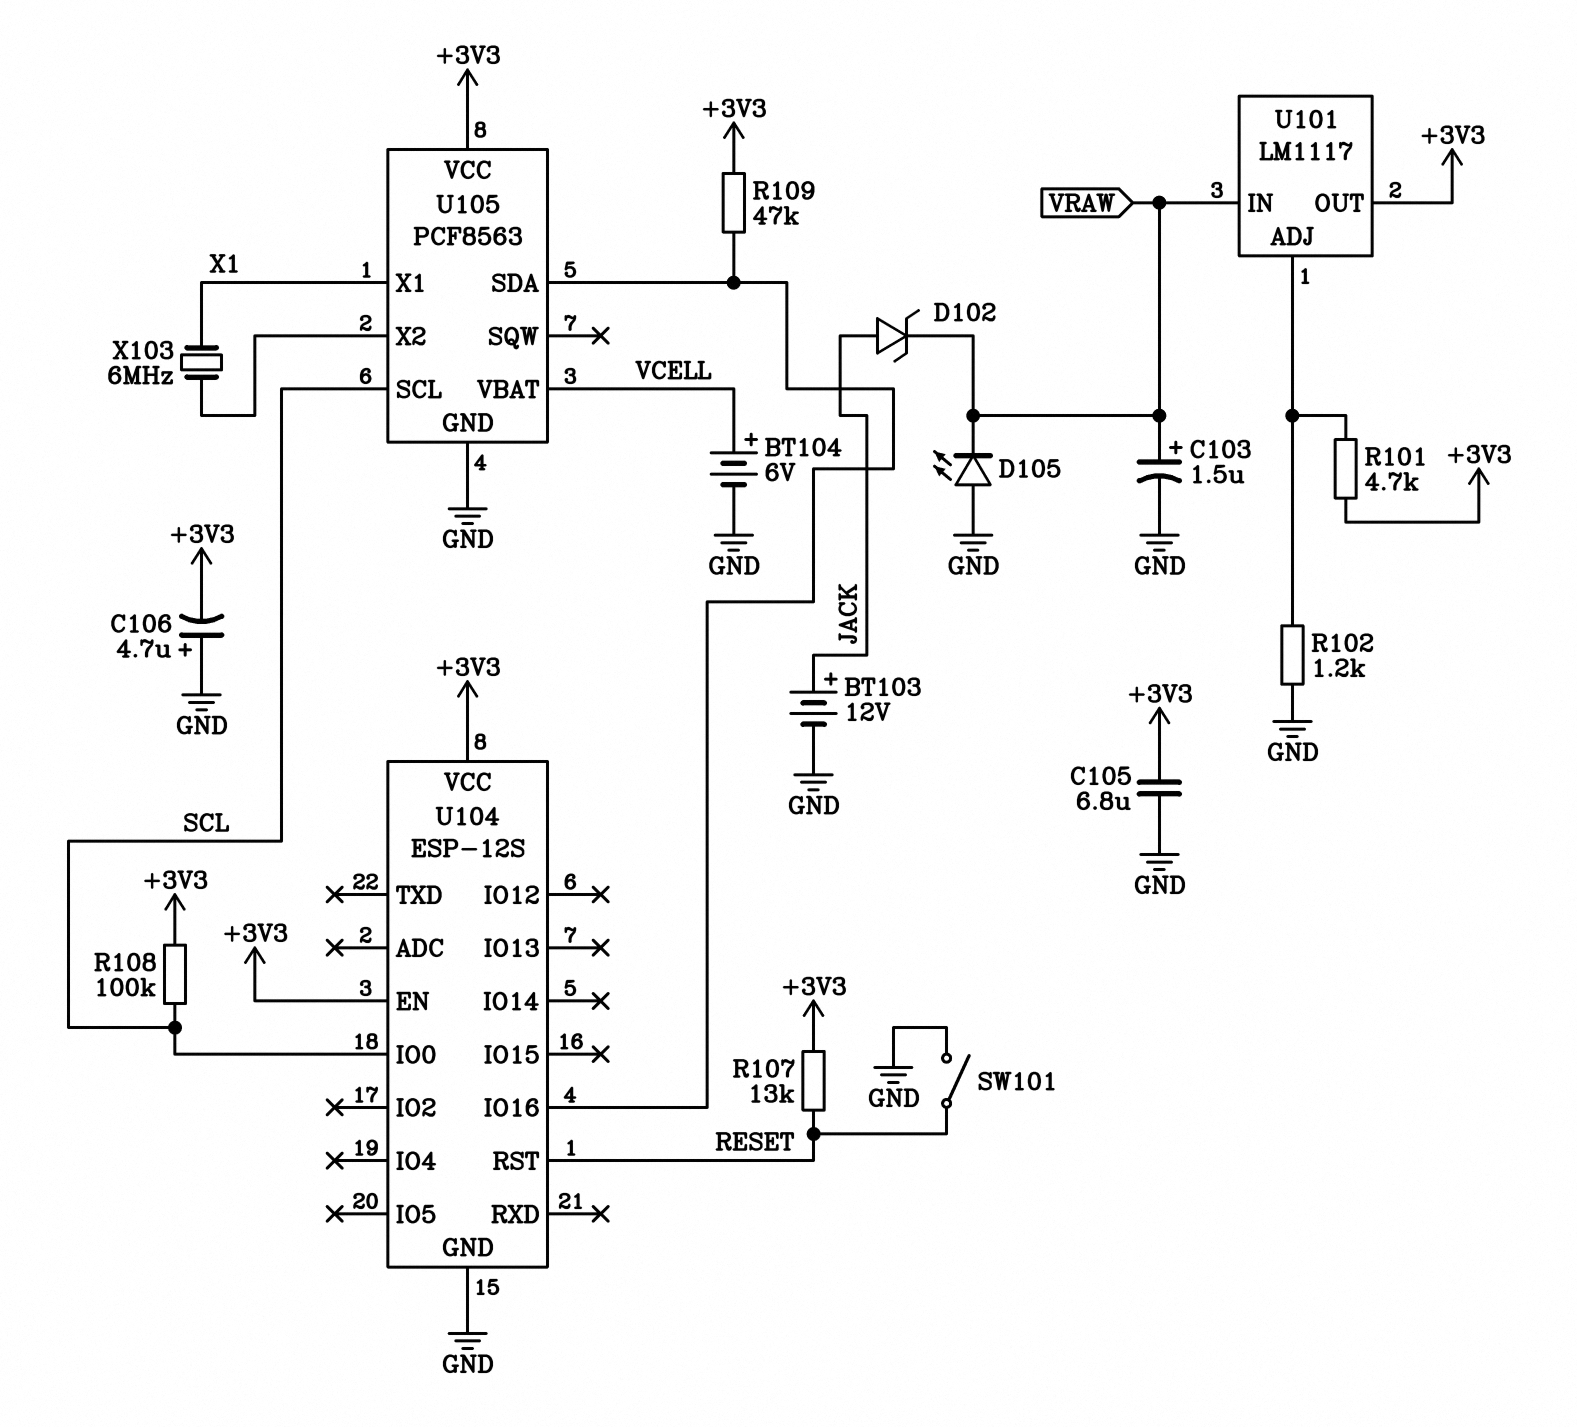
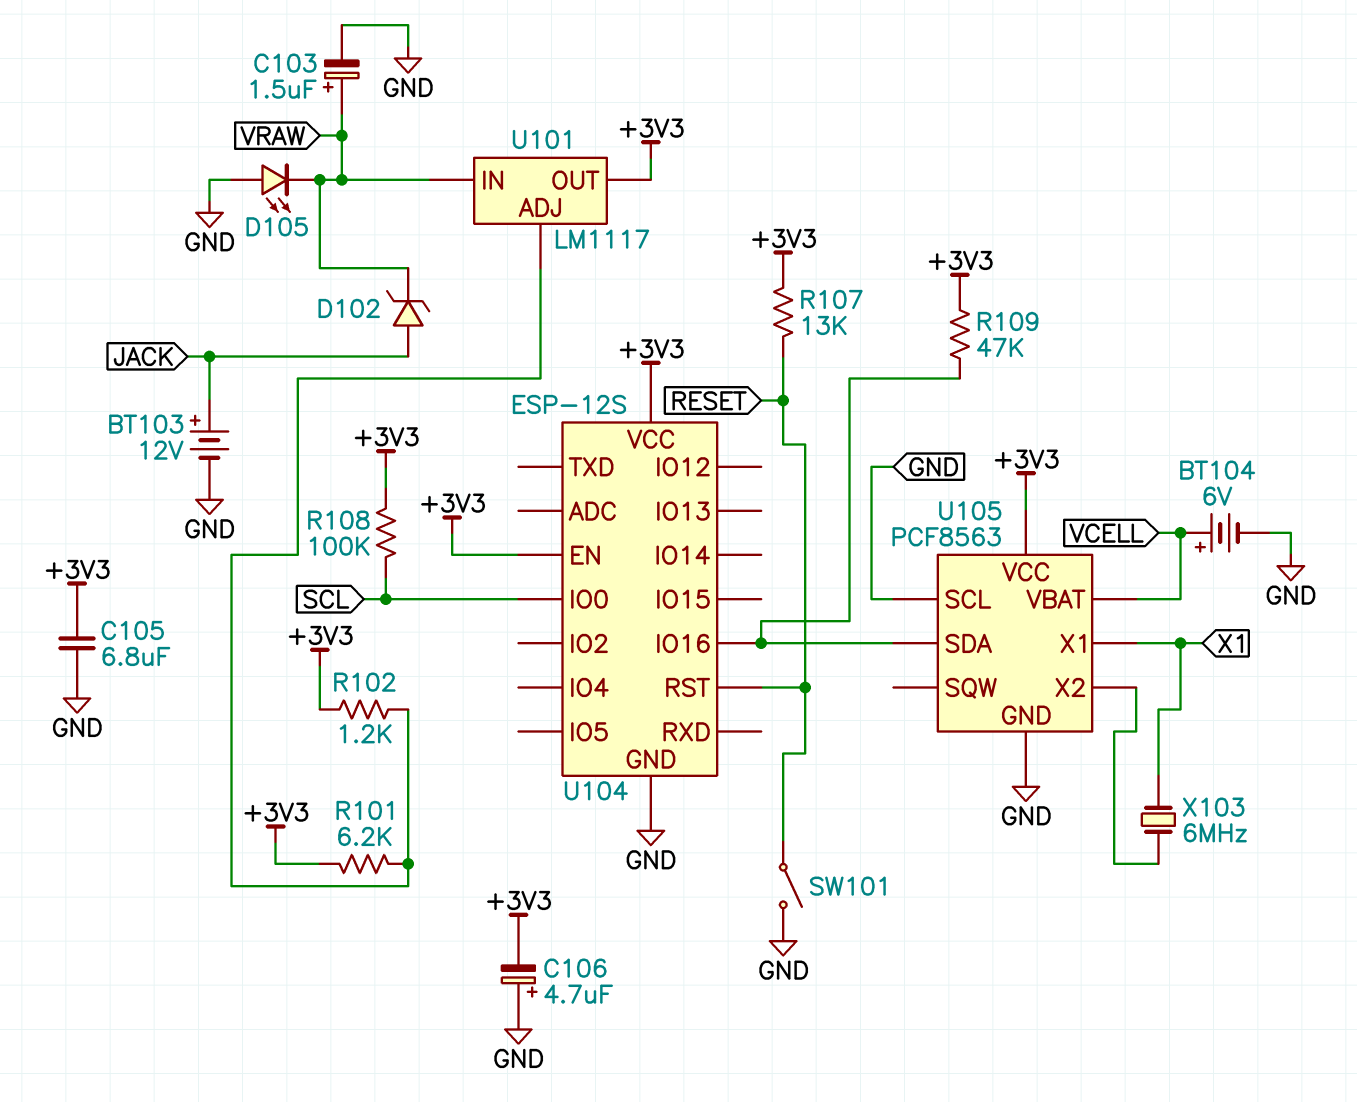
R101: 4.7k (+3V3, U101/ADJ) -> 6.2k (+3V3, U101/ADJ)
R102: 1.2k (GND, U101/ADJ) -> 1.2k (+3V3, U101/ADJ)
U105 pin SCL: SCL -> GND

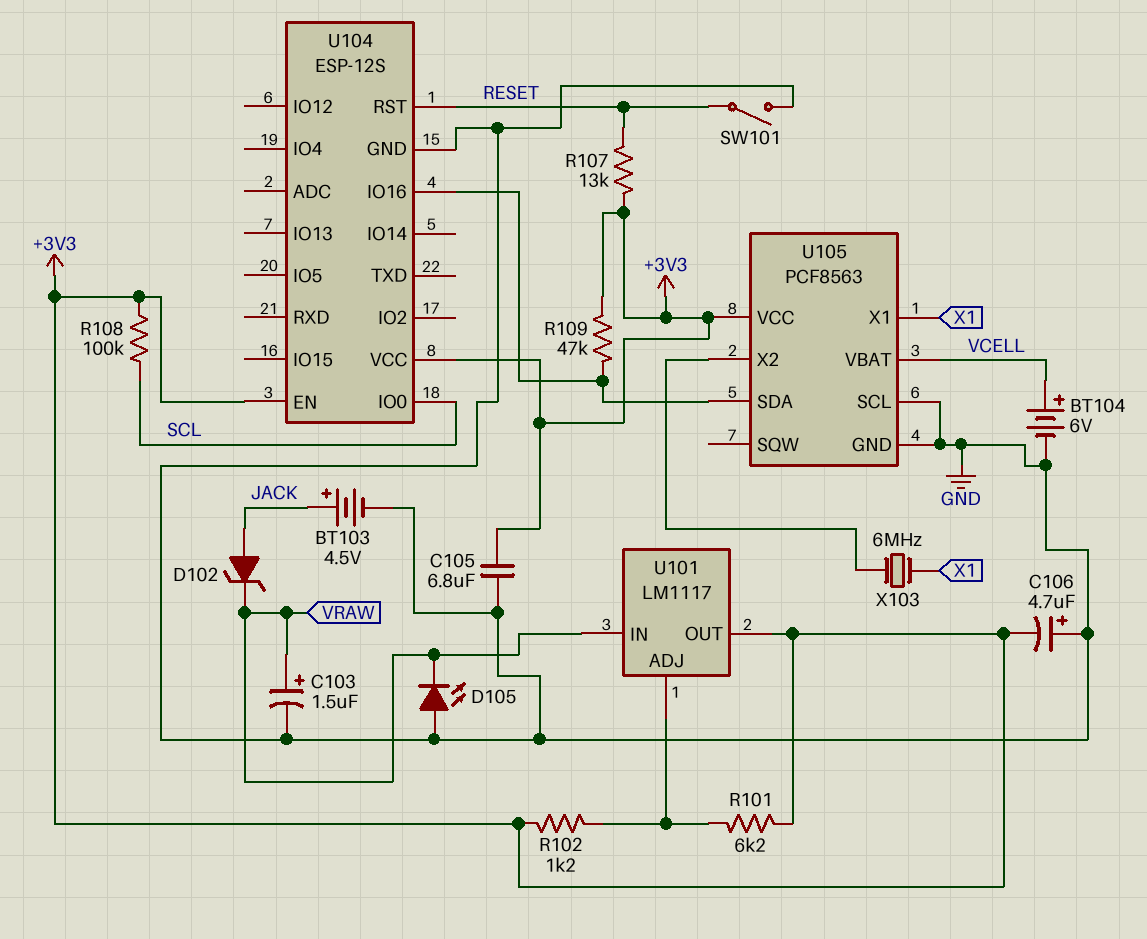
BT103: 12V (plus JACK, minus GND) -> 4.5V (plus JACK, minus GND)

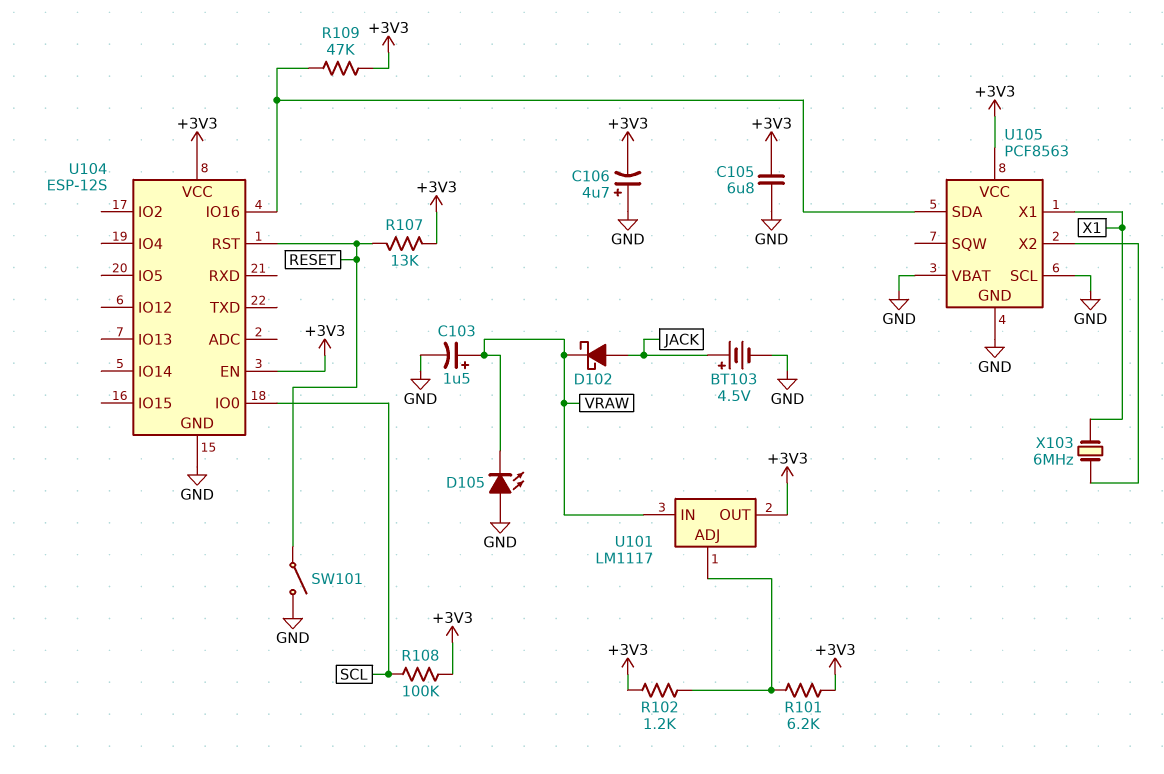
BT104: 6V (plus VCELL, minus GND) -> none
D102: zener (A JACK, K VRAW) -> schottky (A JACK, K VRAW)
U105 pin VBAT: VCELL -> GND

